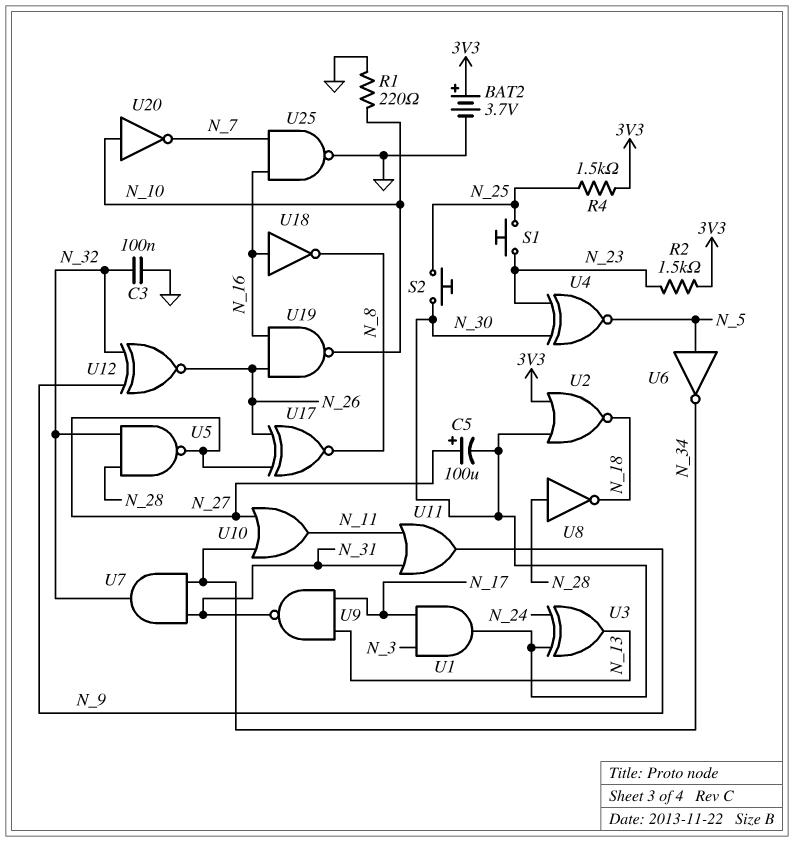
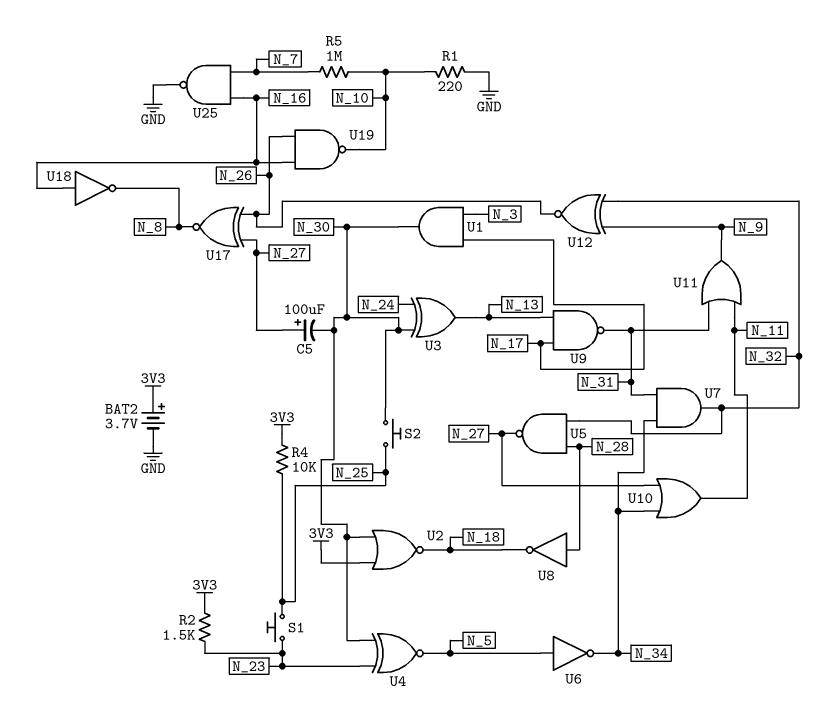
C3: 100nF (GND, N_32) -> none
R4: 1.5k (3V3, N_25) -> 10k (3V3, N_25)
R5: none -> 1M (N_7, N_10)
U20: NOT (in N_10, out N_7) -> none

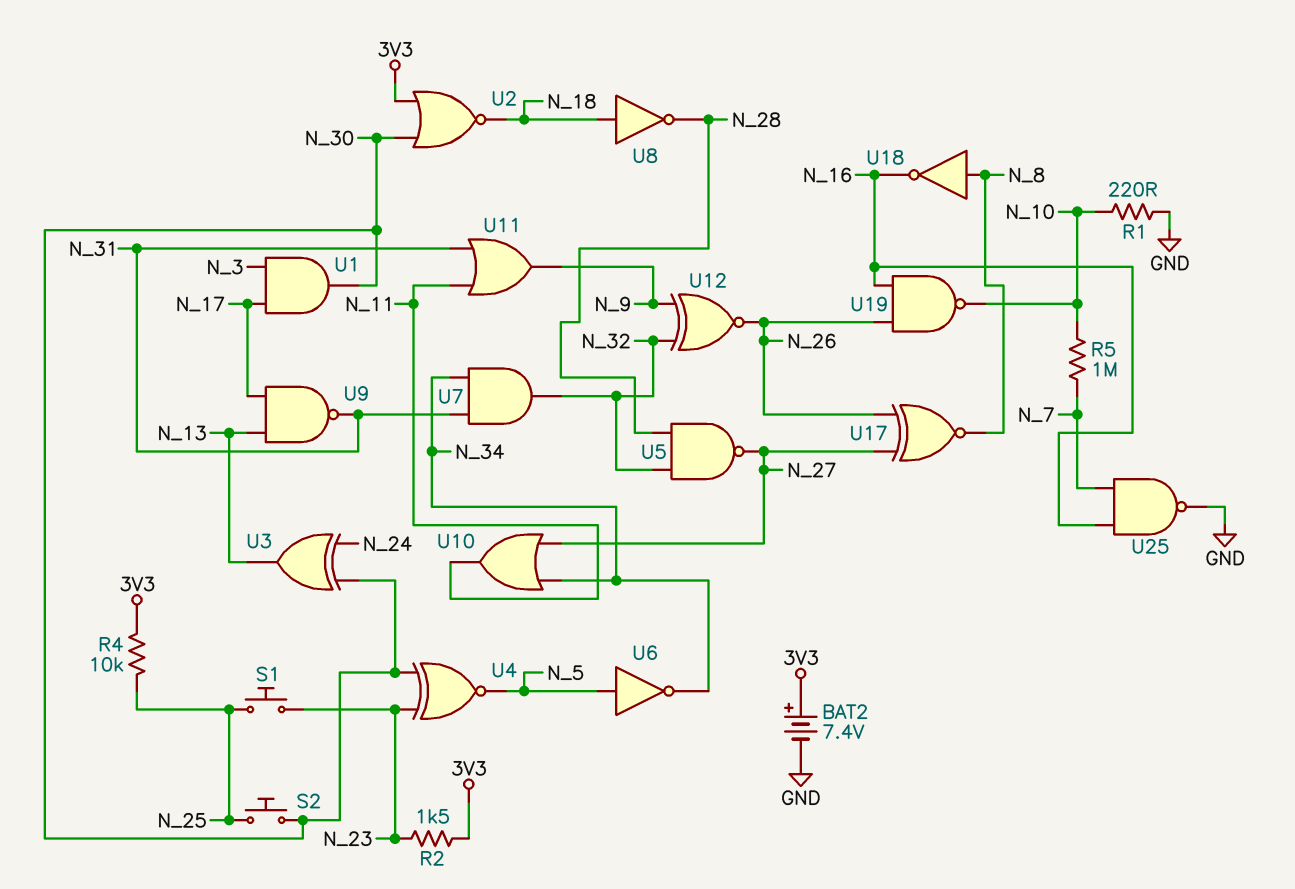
BAT2: 3.7V (plus 3V3, minus GND) -> 7.4V (plus 3V3, minus GND)
C5: 100uF (plus N_27, minus N_30) -> none
U8: NOT (in N_28, out N_18) -> NOT (in N_18, out N_28)
U18: NOT (in N_16, out N_8) -> NOT (in N_8, out N_16)

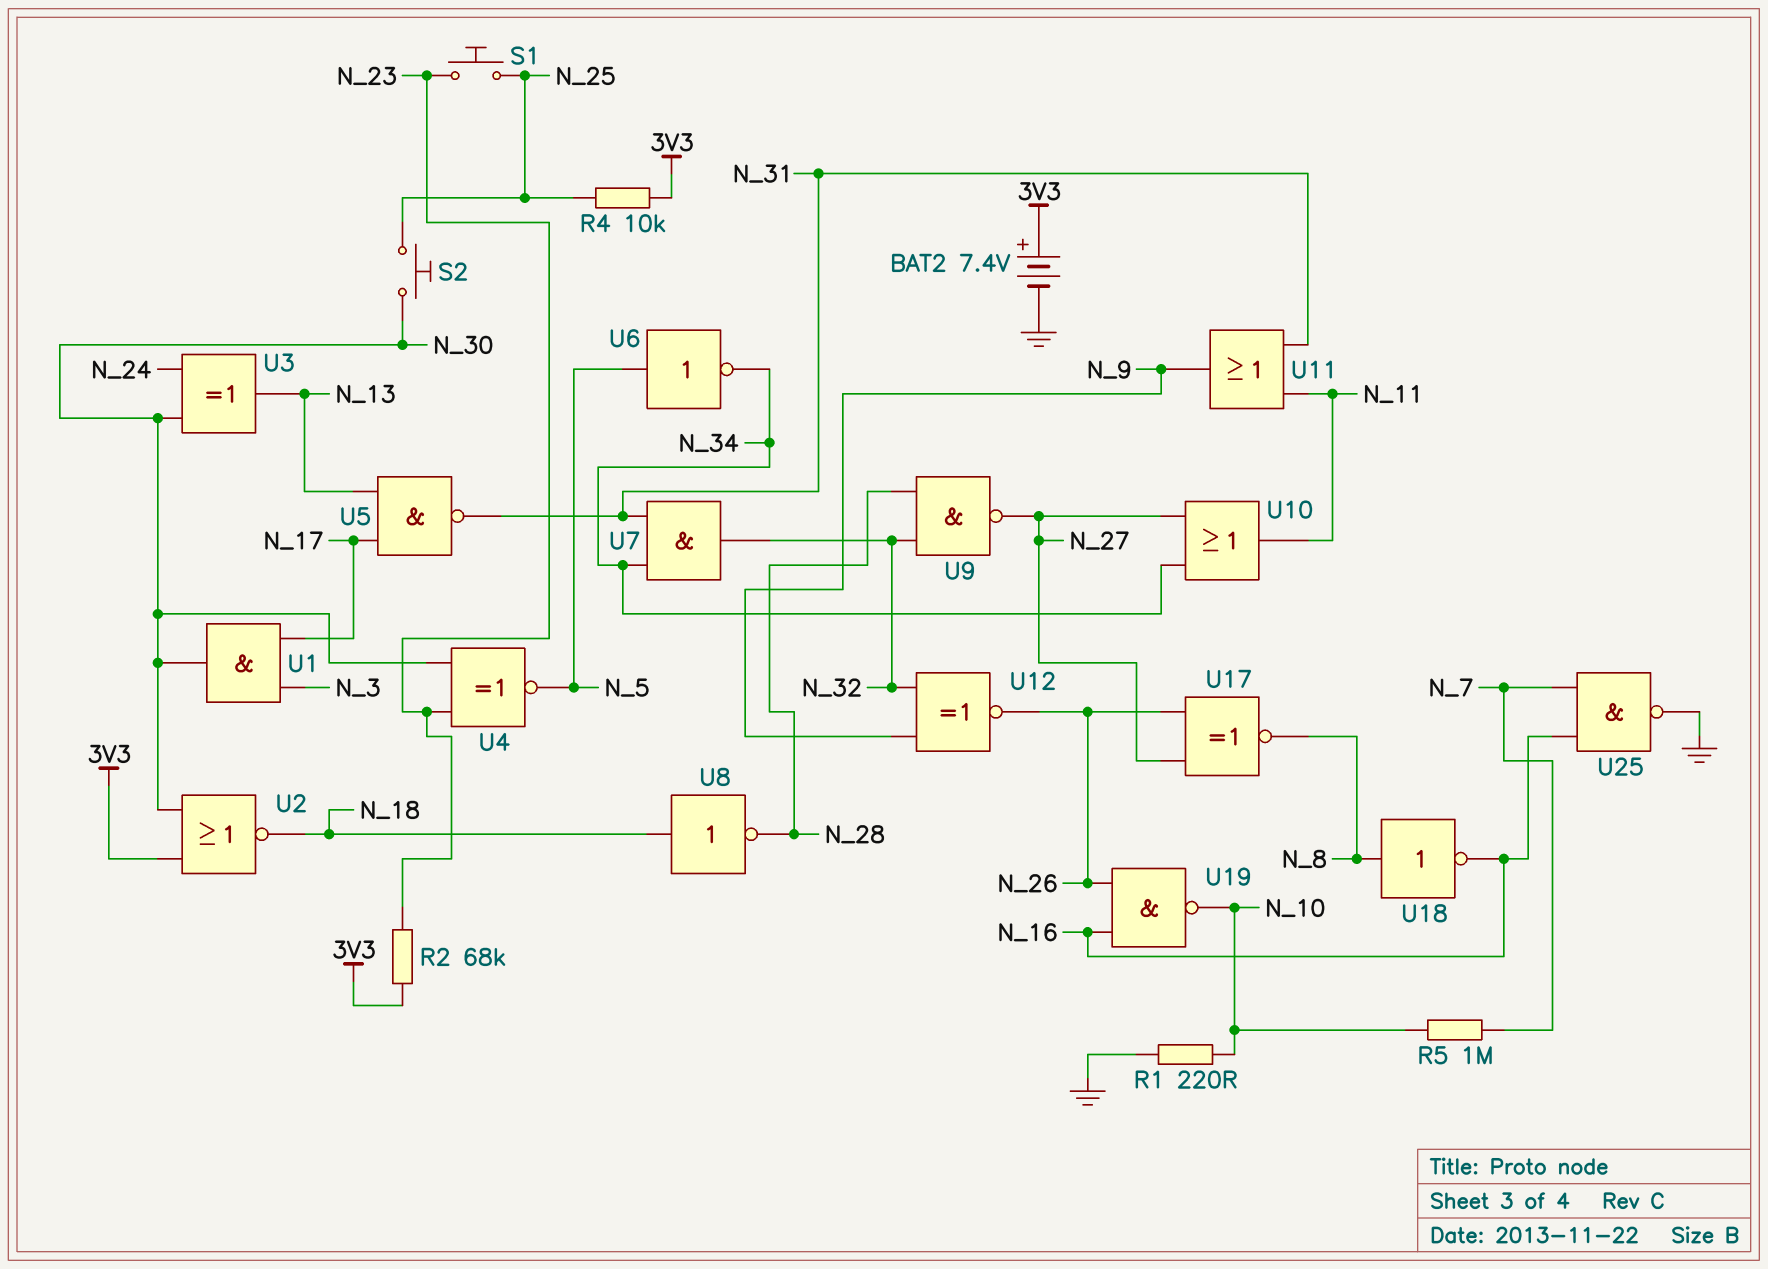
R2: 1.5k (3V3, N_23) -> 68k (3V3, N_23)
U5: NAND (in N_28, in N_32, out N_27) -> NAND (in N_13, in N_17, out N_31)
U9: NAND (in N_13, in N_17, out N_31) -> NAND (in N_28, in N_32, out N_27)

